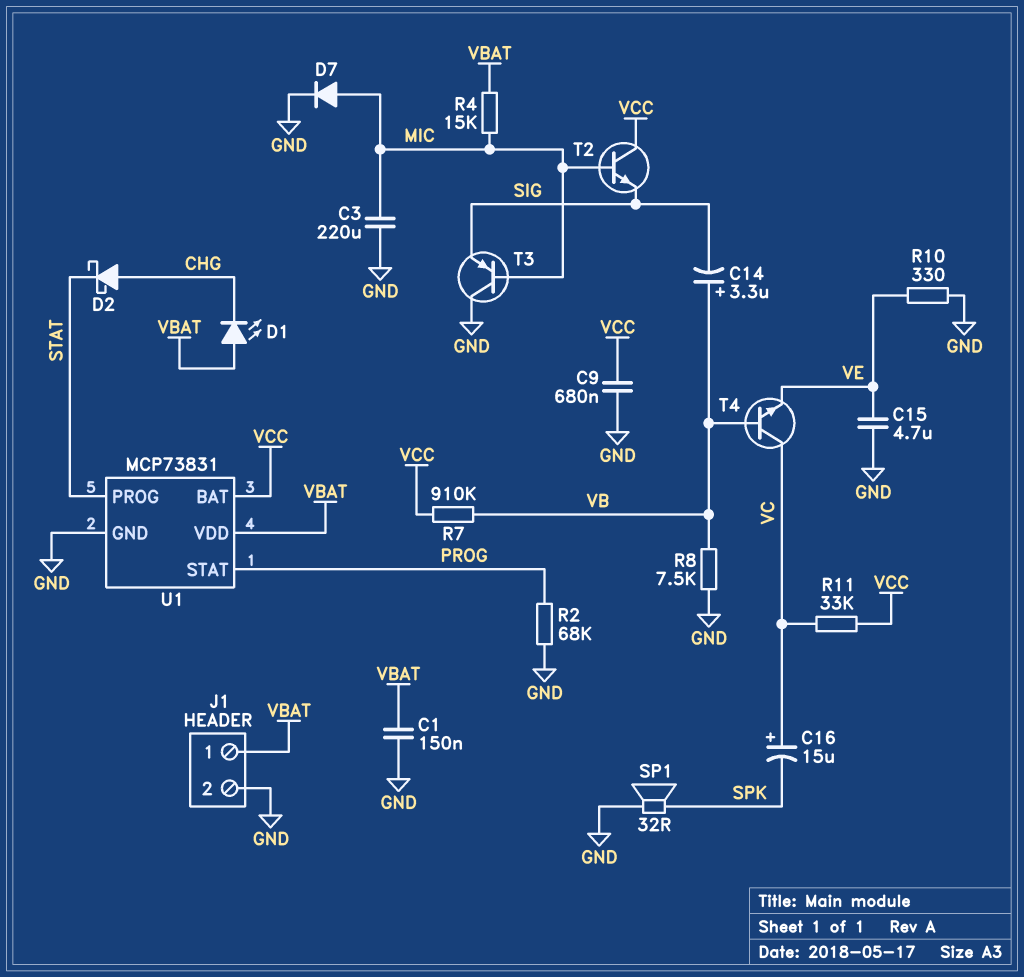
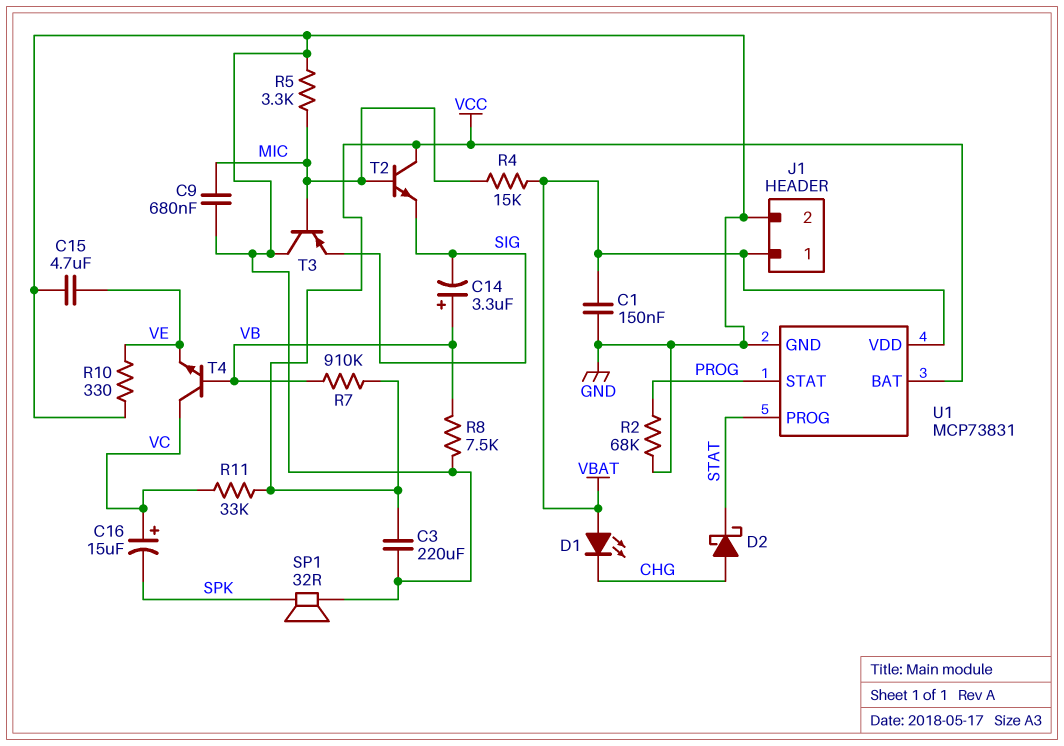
C3: 220uF (GND, MIC) -> 220uF (GND, VCC)
C9: 680nF (GND, VCC) -> 680nF (GND, MIC)
D7: diode (A MIC, K GND) -> none
R5: none -> 3.3k (GND, MIC)

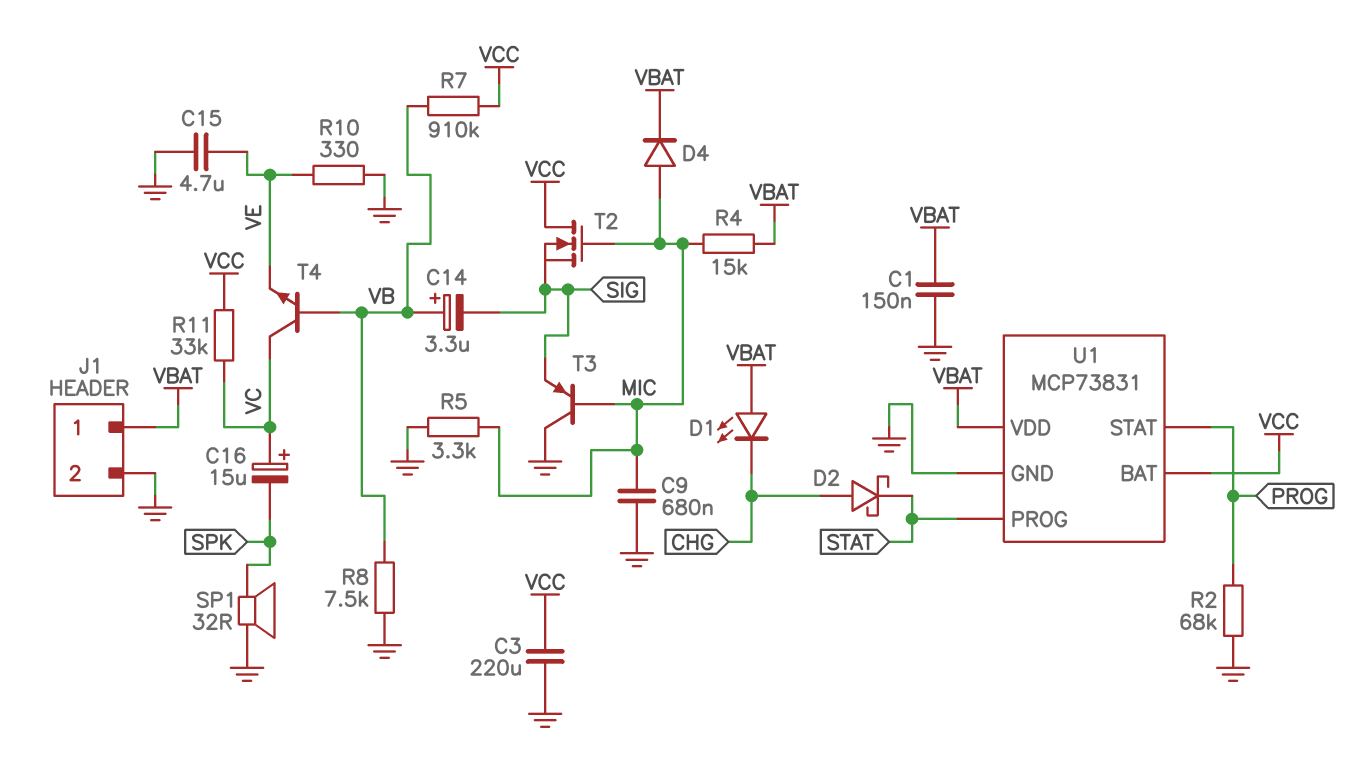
D4: none -> diode (A MIC, K VBAT)
T2: NPN (B MIC, C VCC, E SIG) -> NMOS (G MIC, D VCC, S SIG)

